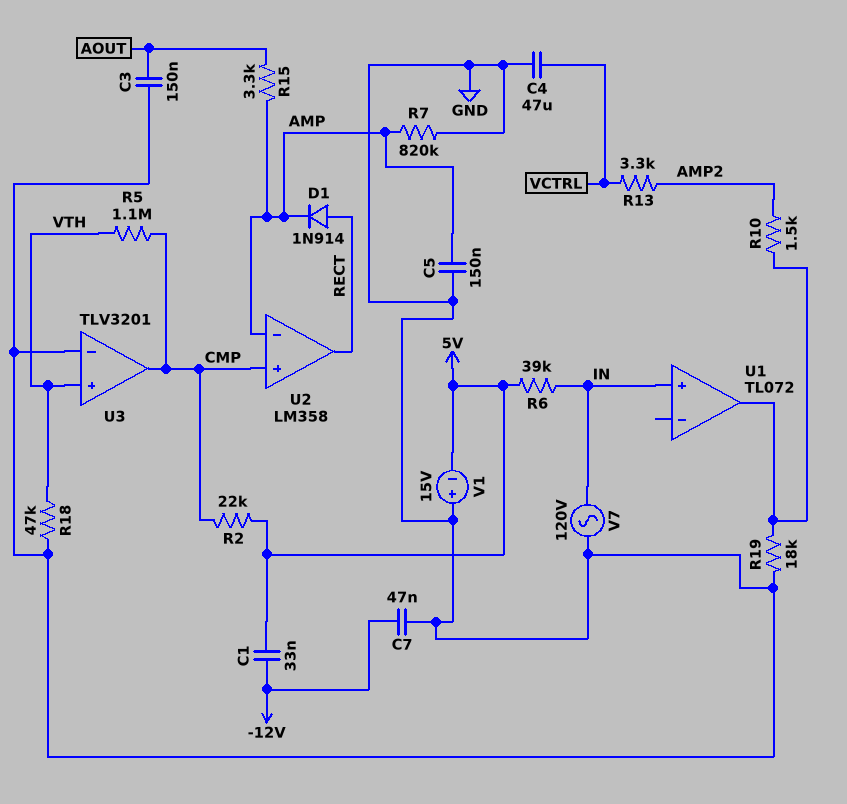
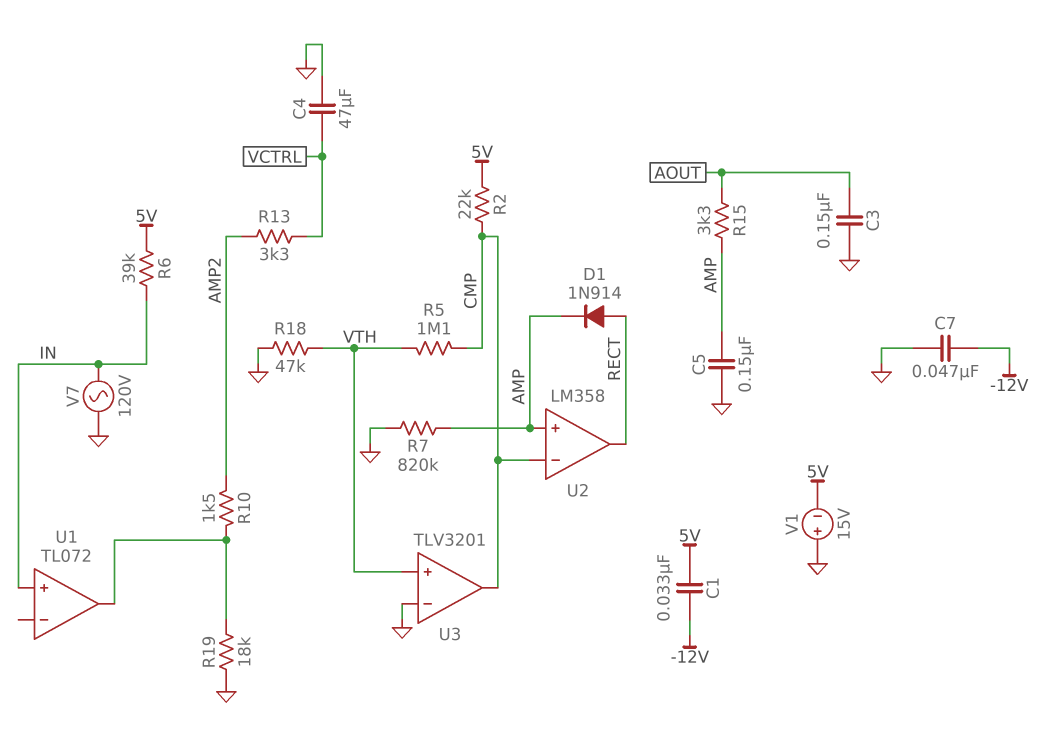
U2 pin in+: CMP -> AMP
U2 pin in-: AMP -> CMP

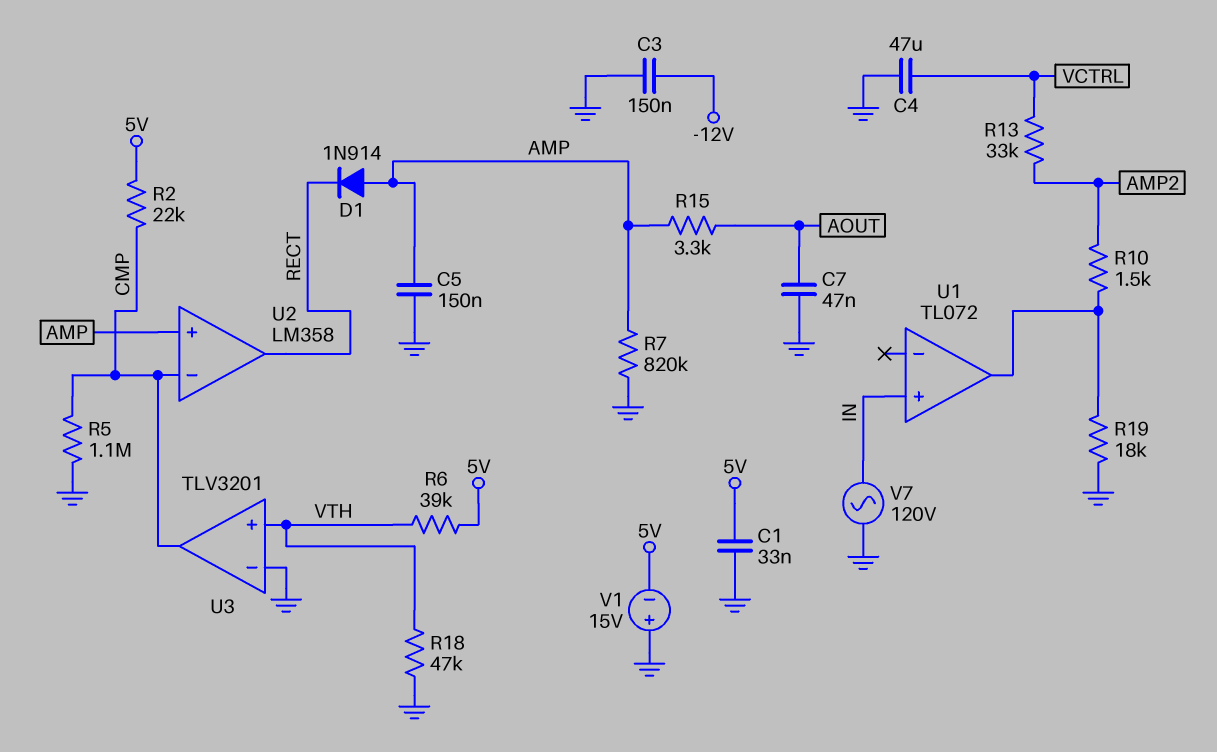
C1: 33nF (-12V, 5V) -> 33nF (5V, GND)
C3: 150nF (AOUT, GND) -> 150nF (-12V, GND)
C7: 47nF (-12V, GND) -> 47nF (AOUT, GND)
D1: diode 1N914 (A RECT, K AMP) -> diode 1N914 (A AMP, K RECT)
R5: 1.1M (CMP, VTH) -> 1.1M (CMP, GND)
R6: 39k (5V, IN) -> 39k (5V, VTH)
R13: 3.3k (AMP2, VCTRL) -> 33k (AMP2, VCTRL)

